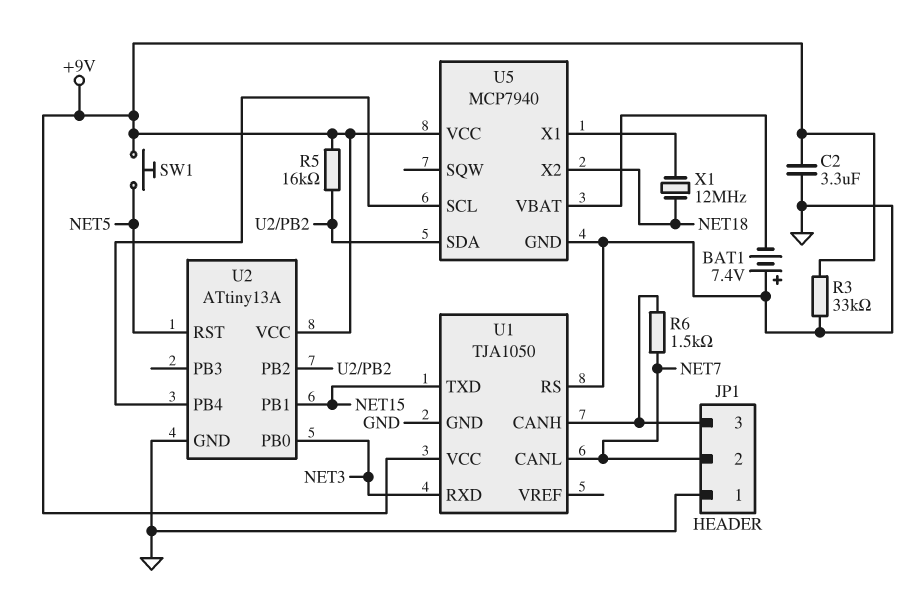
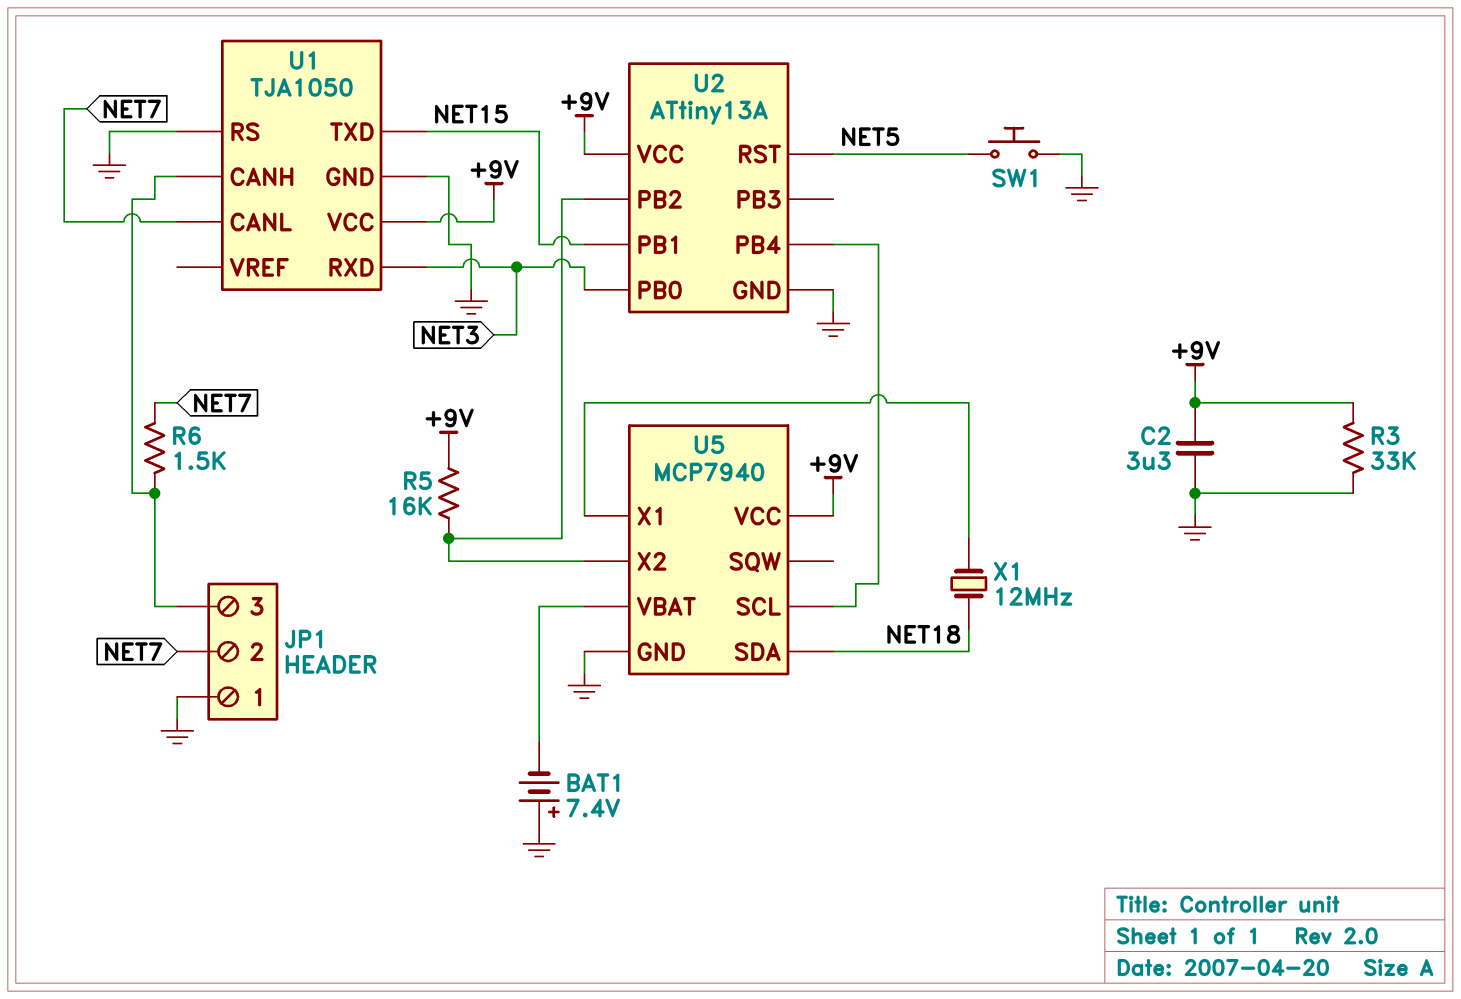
SW1: button (+9V, NET5) -> button (GND, NET5)
U5 pin SDA: U2/PB2 -> NET18
U5 pin X2: NET18 -> U2/PB2

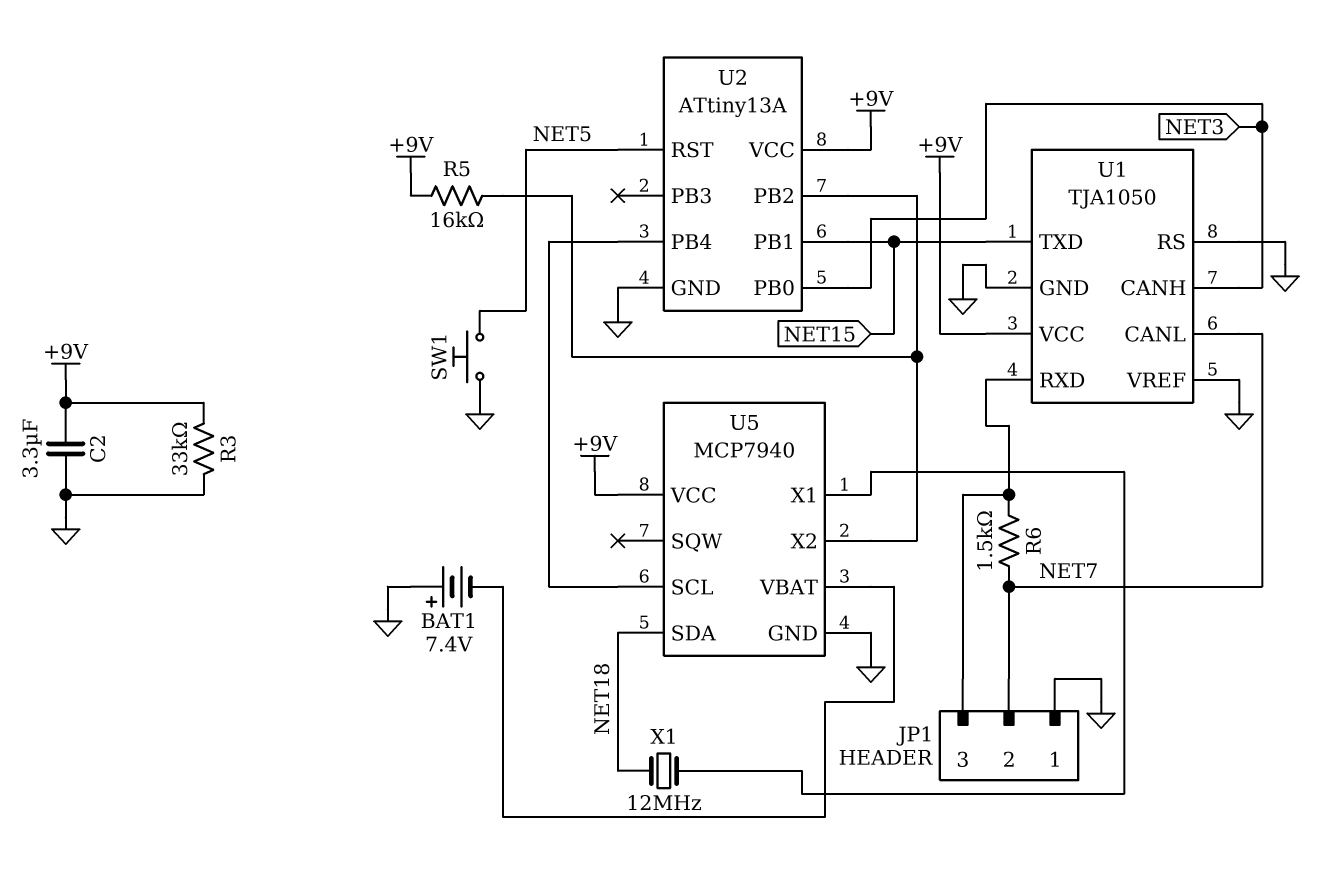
U1 pin CANH: JP1/3 -> NET3
U1 pin RXD: NET3 -> JP1/3
U1 pin VREF: none -> GND

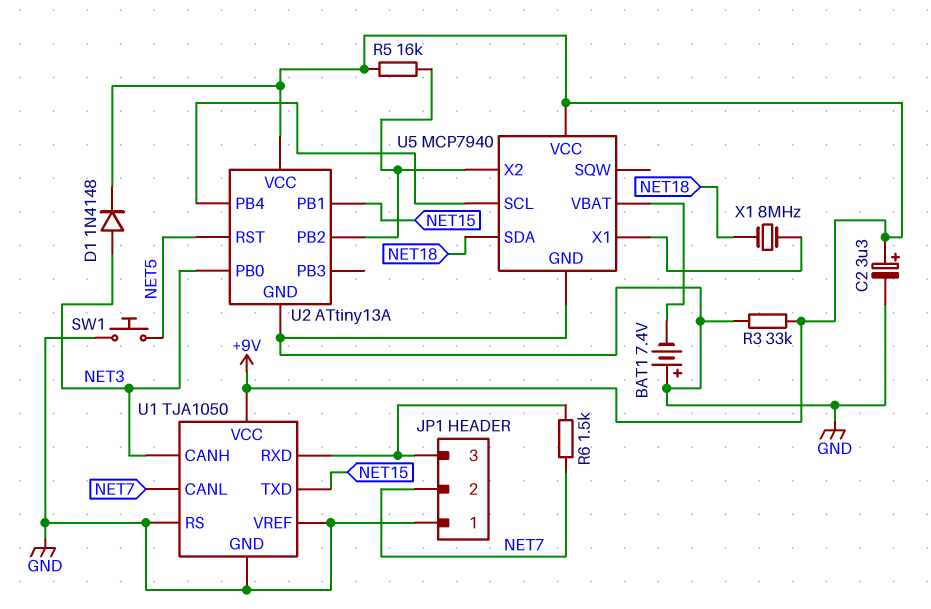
C2: 3.3uF (+9V, GND) -> 3.3uF (plus +9V, minus GND)
D1: none -> diode 1N4148 (A NET3, K +9V)
X1: 12MHz (NET18, U5/X1) -> 8MHz (NET18, U5/X1)

